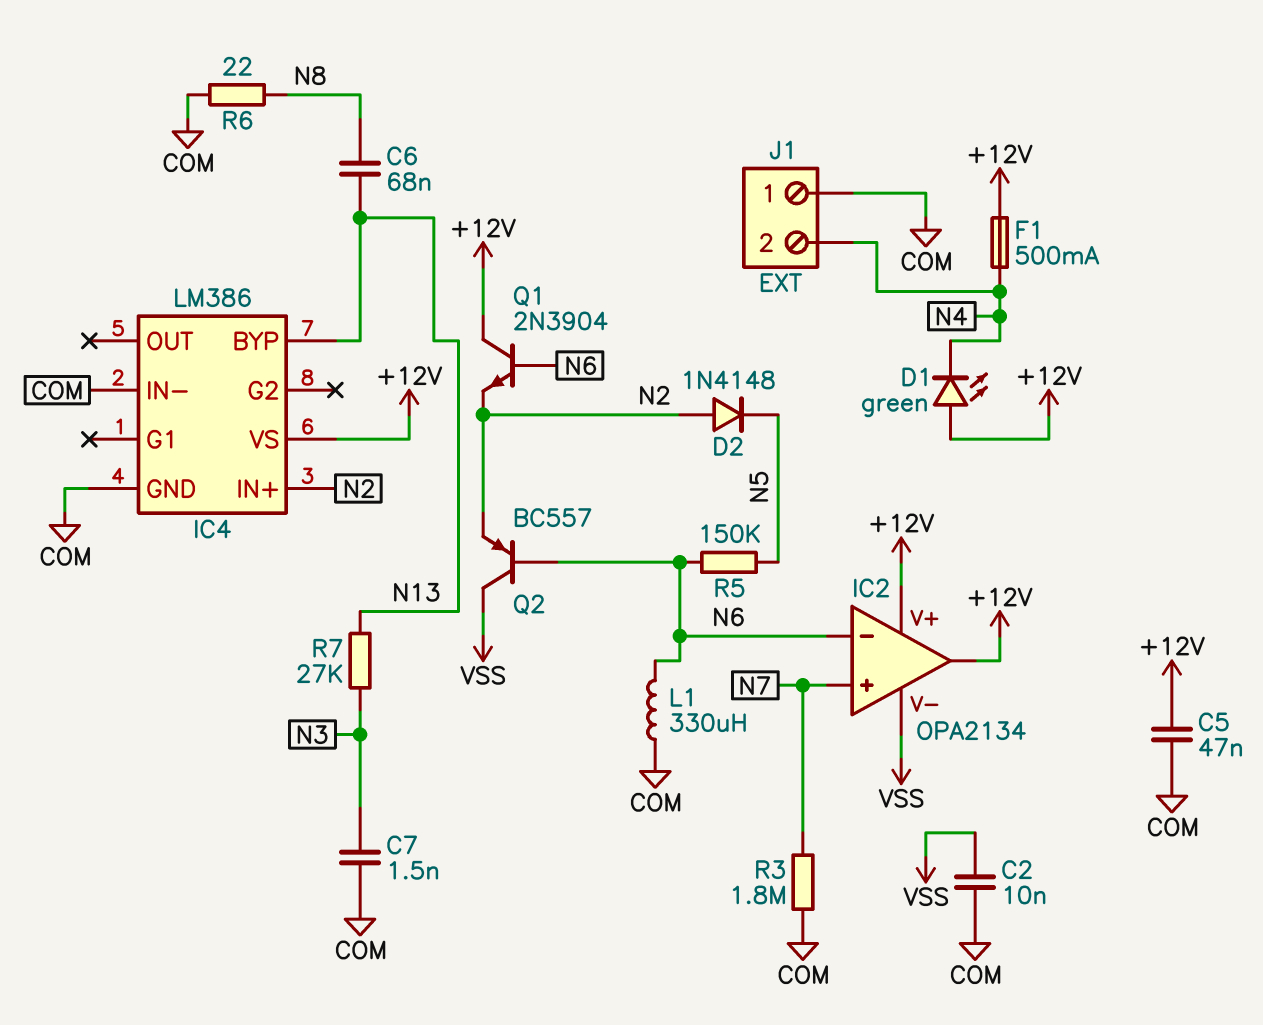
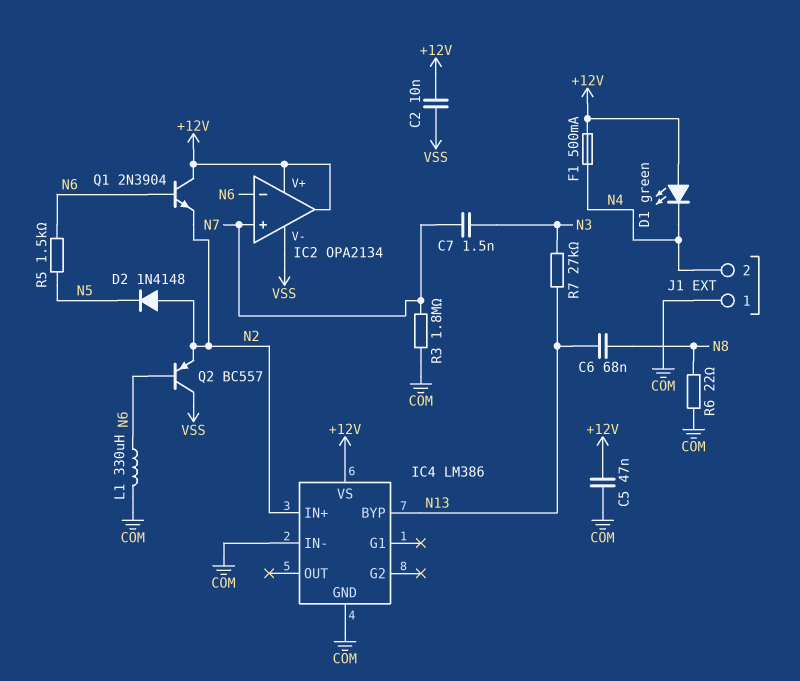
C2: 10nF (COM, VSS) -> 10nF (+12V, VSS)
C7: 1.5nF (COM, N3) -> 1.5nF (N3, N7)
R5: 150k (N5, N6) -> 1.5k (N5, N6)

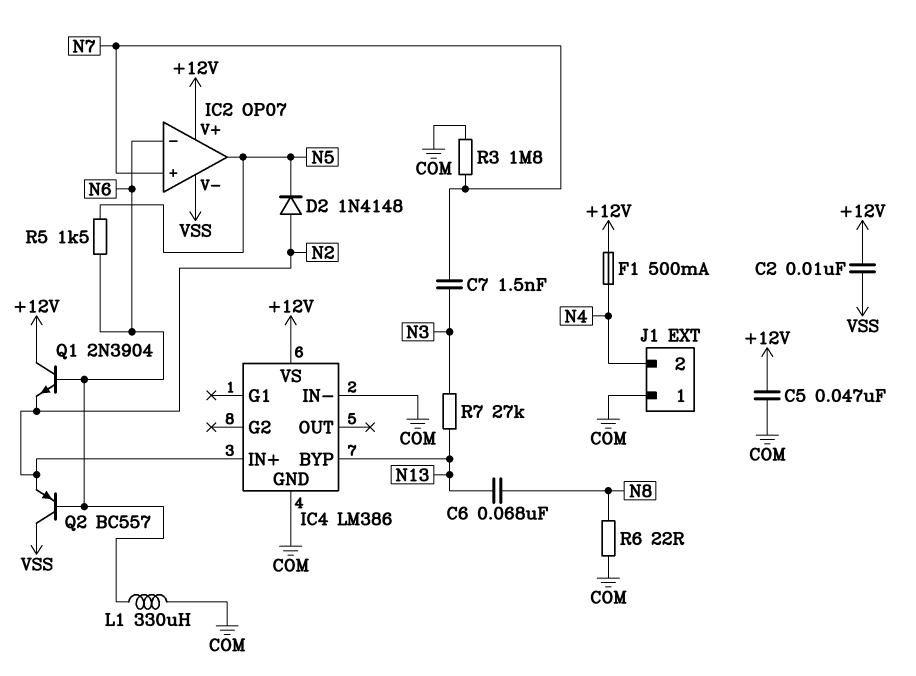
D1: LED green (A +12V, K N4) -> none
IC2: OPA2134 -> OP07
IC2 pin out: +12V -> N5

